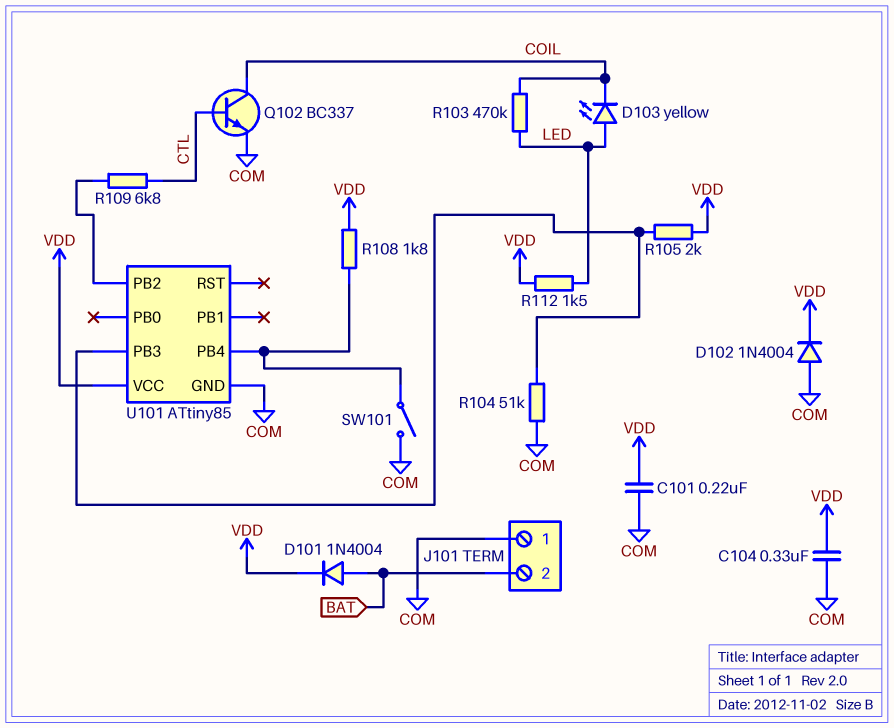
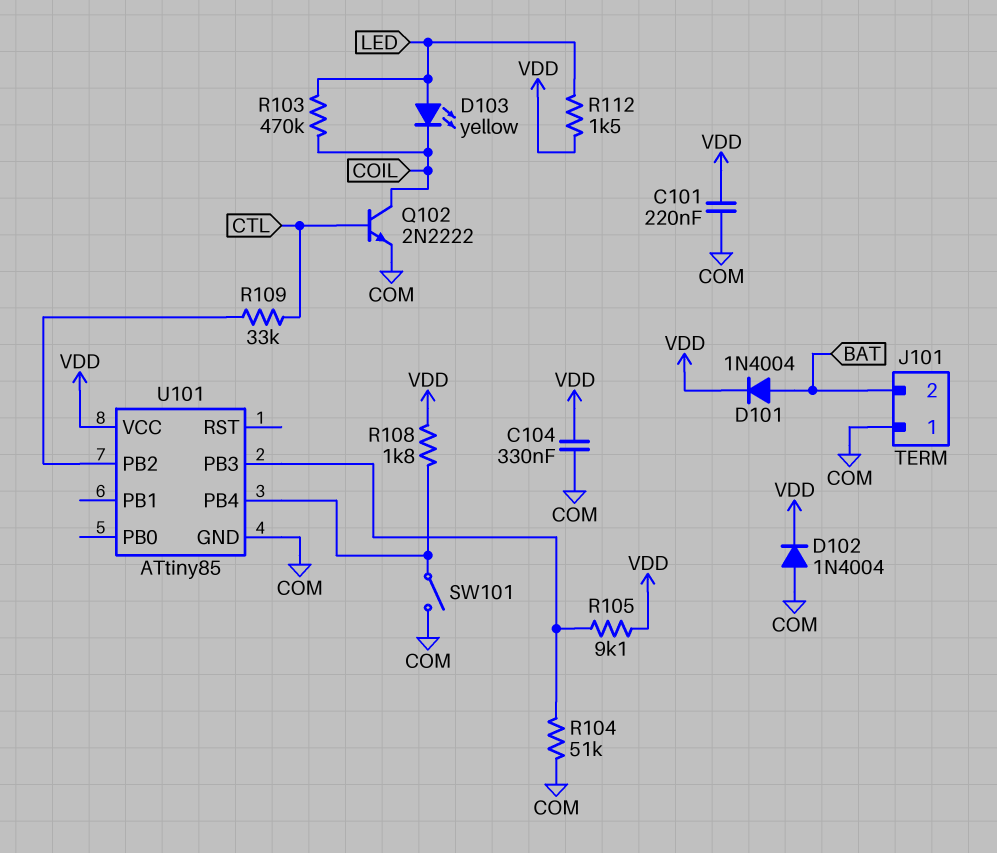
Q102: NPN BC337 (B CTL, C COIL, E COM) -> NPN 2N2222 (B CTL, C COIL, E COM)
R105: 2k (U101/PB3, VDD) -> 9.1k (U101/PB3, VDD)
R109: 6.8k (CTL, U101/PB2) -> 33k (CTL, U101/PB2)

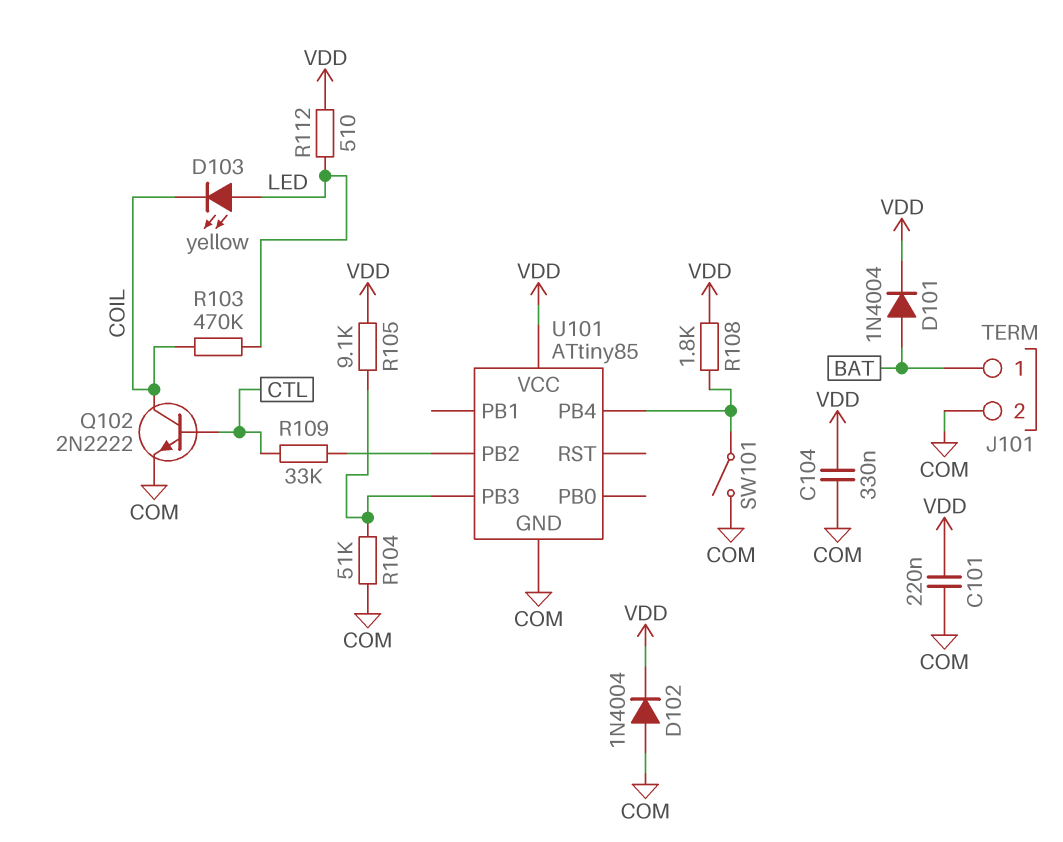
J101 pin 1: COM -> BAT
J101 pin 2: BAT -> COM
R112: 1.5k (LED, VDD) -> 510 (LED, VDD)

